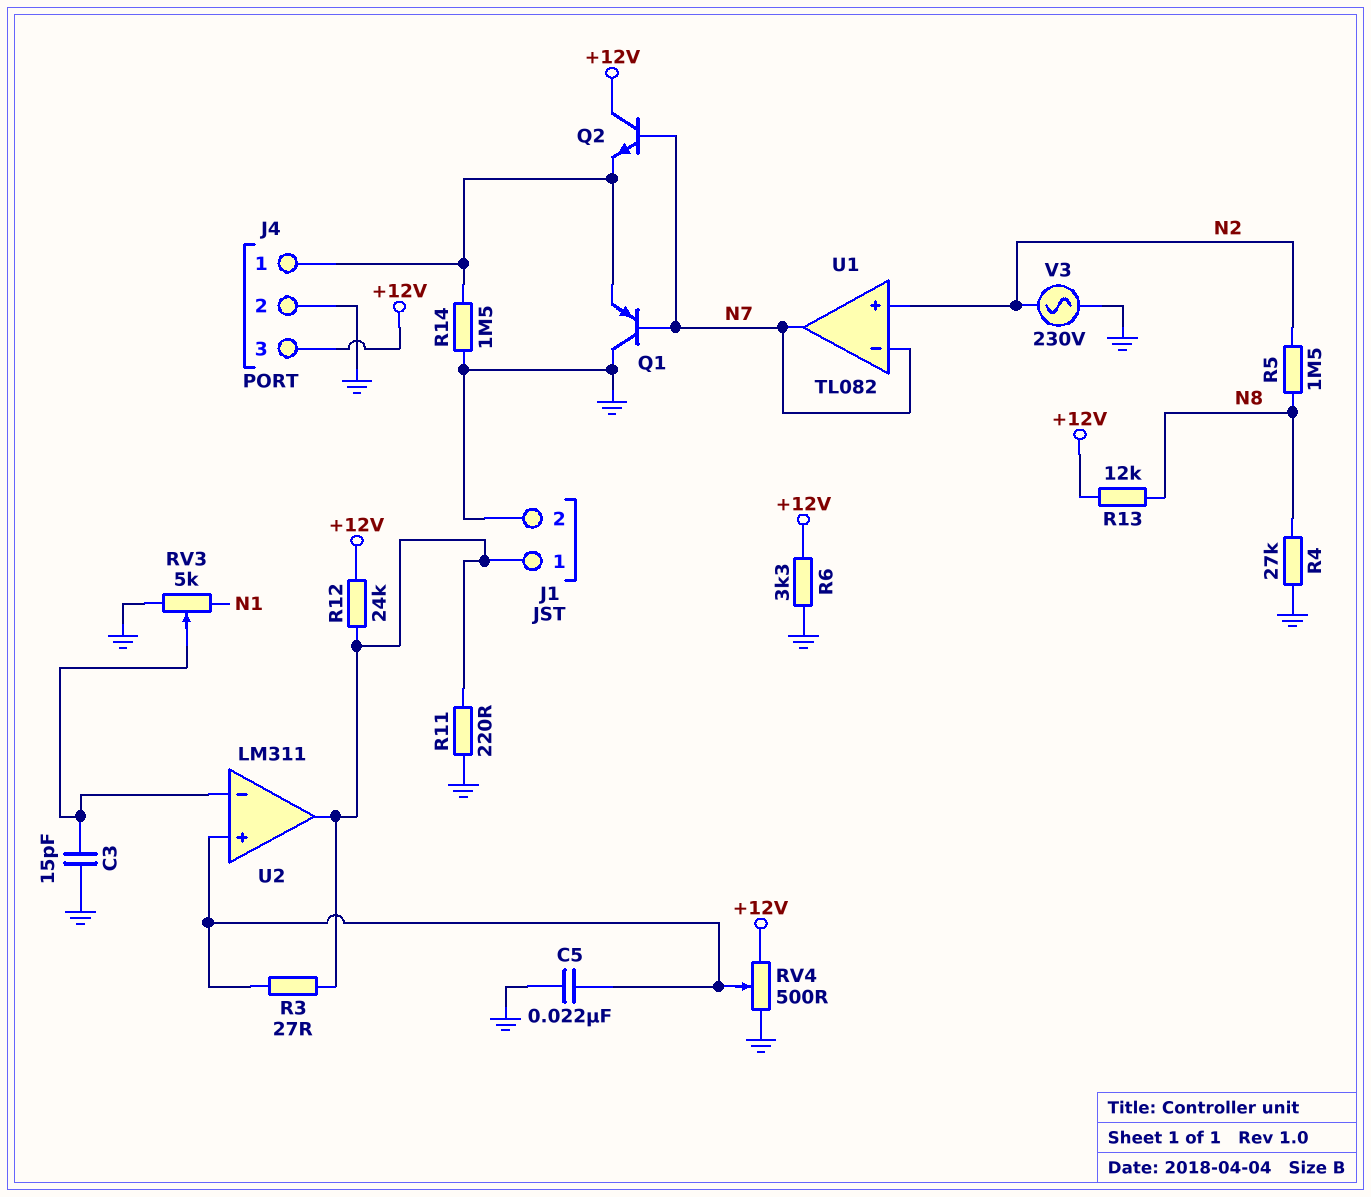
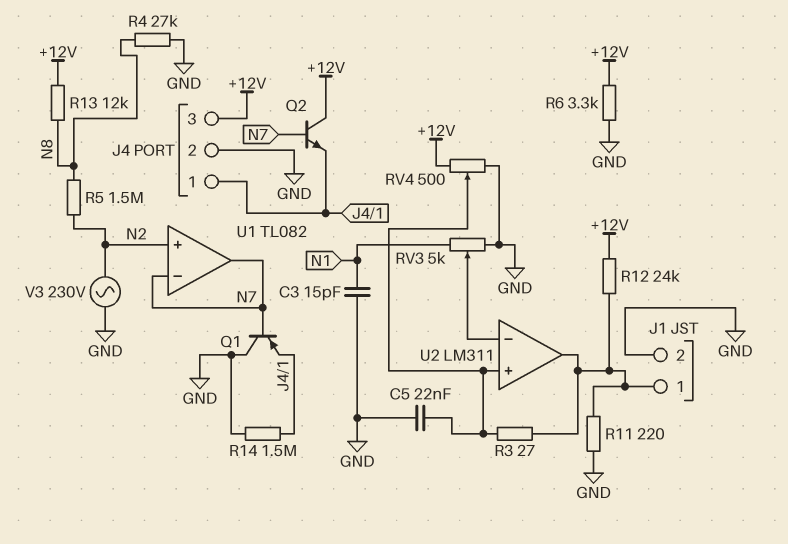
C3: 15pF (GND, U2/in-) -> 15pF (GND, N1)

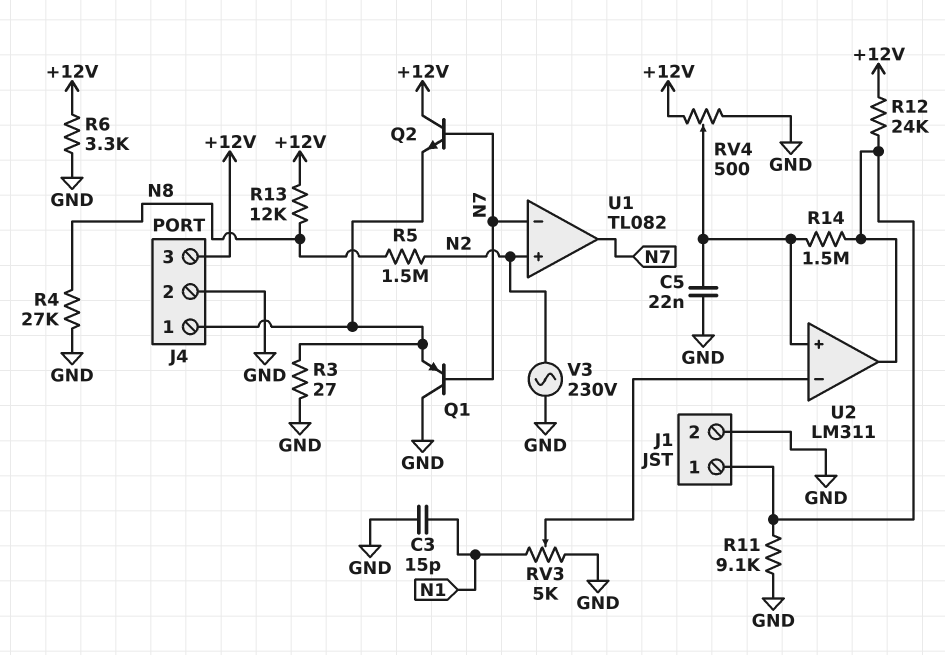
R3: 27 (J1/1, U2/in+) -> 27 (GND, J4/1)
R11: 220 (GND, J1/1) -> 9.1k (GND, J1/1)
R14: 1.5M (GND, J4/1) -> 1.5M (J1/1, U2/in+)

